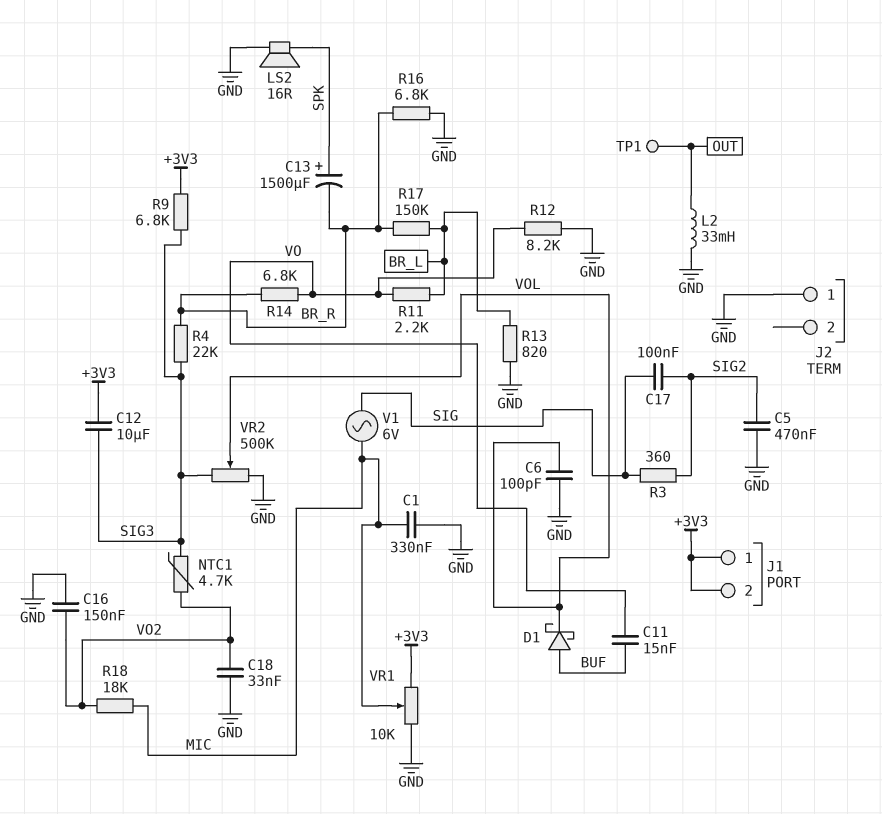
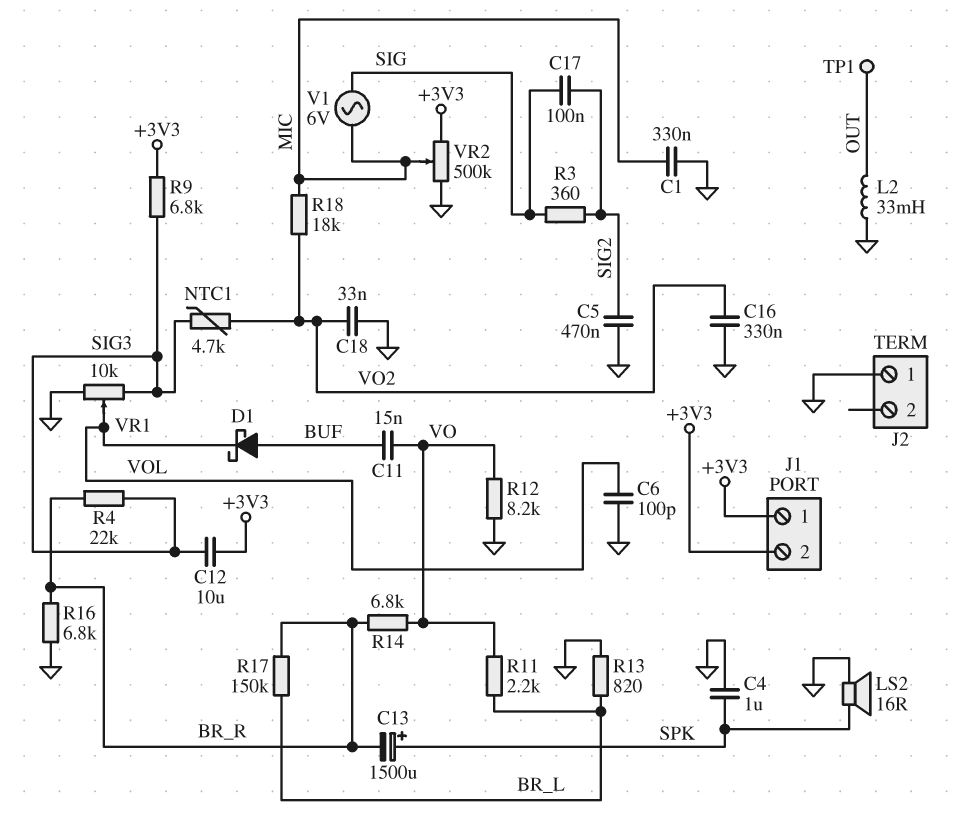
C4: none -> 1uF (GND, SPK)
C16: 150nF (GND, VO2) -> 330nF (GND, VO2)
VR1: 10k (+3V3, GND, wiper MIC) -> 10k (GND, SIG3, wiper VOL)
VR2: 500k (GND, SIG3, wiper VOL) -> 500k (+3V3, GND, wiper MIC)

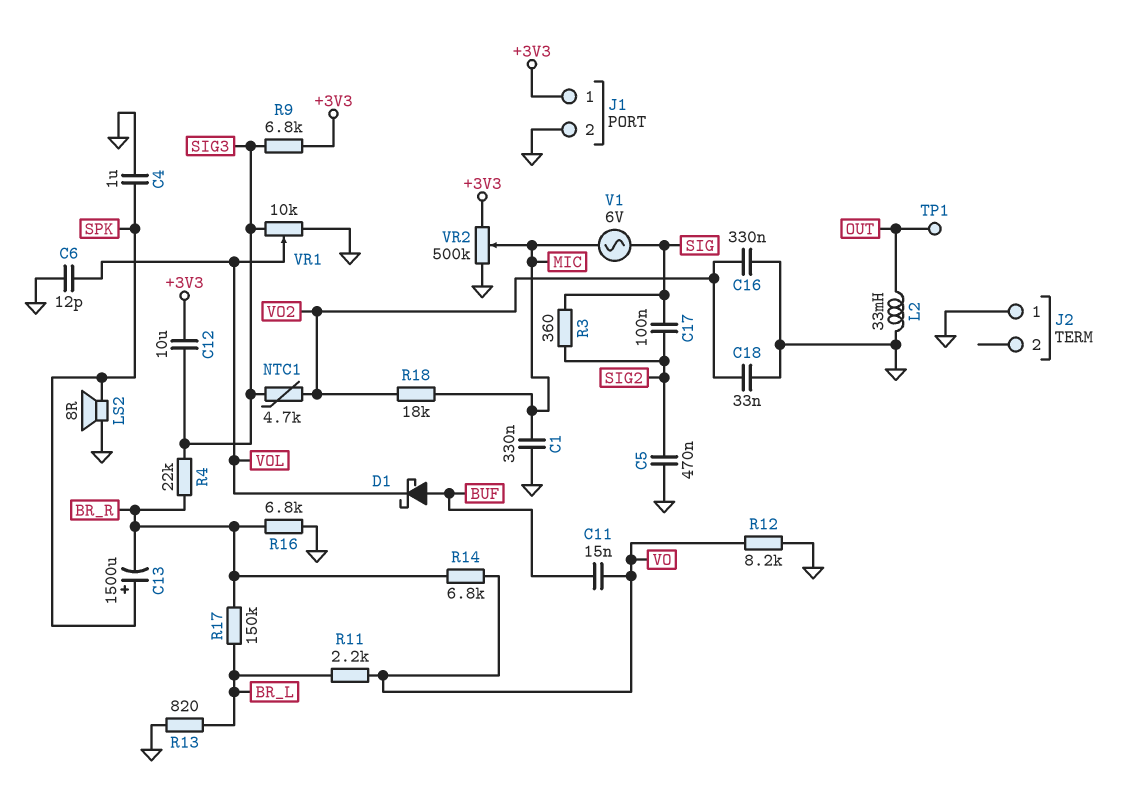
C6: 100pF (GND, VOL) -> 12pF (GND, VOL)
J1 pin 2: +3V3 -> GND
LS2: speaker 16R (GND, SPK) -> speaker 8R (GND, SPK)

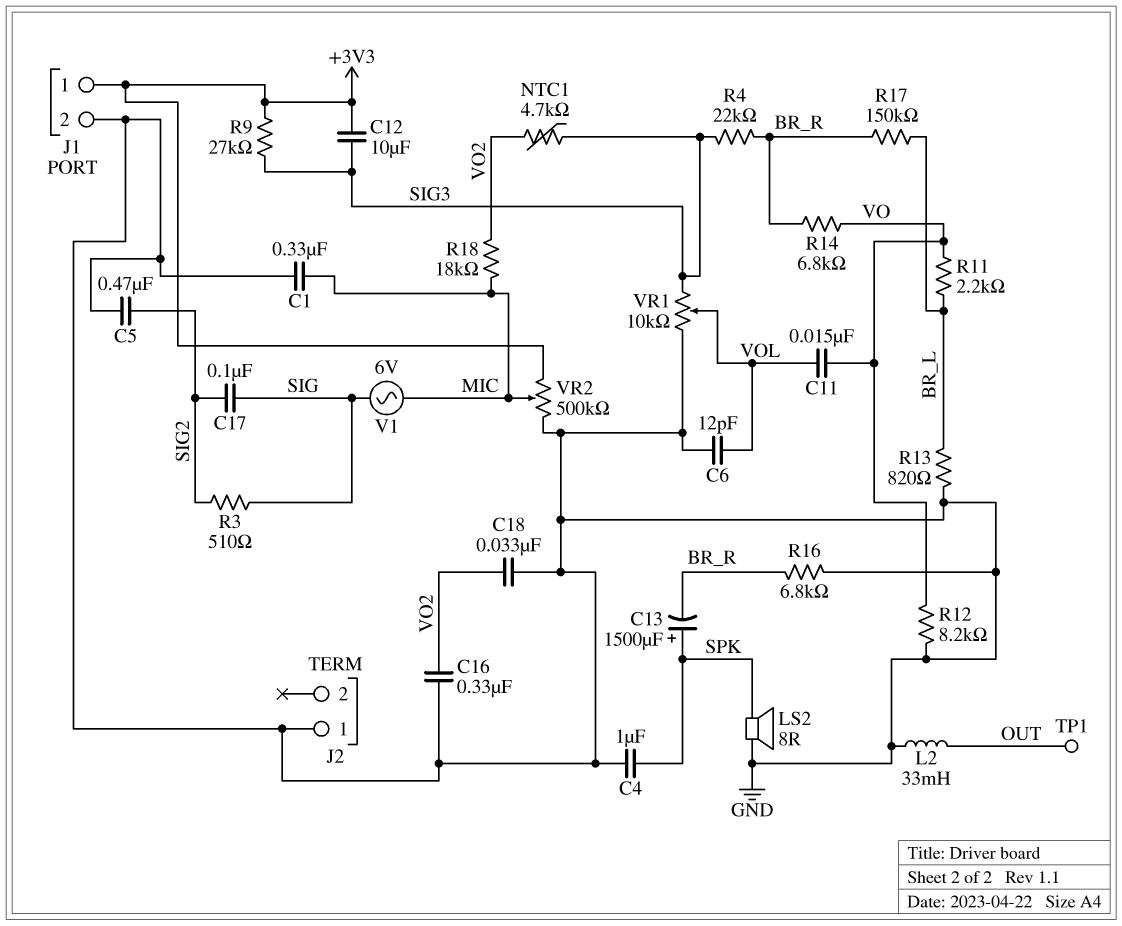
C11: 15nF (BUF, VO) -> 15nF (VO, VOL)
D1: schottky (A BUF, K VOL) -> none
R3: 360 (SIG, SIG2) -> 510 (SIG, SIG2)
R9: 6.8k (+3V3, SIG3) -> 27k (+3V3, SIG3)

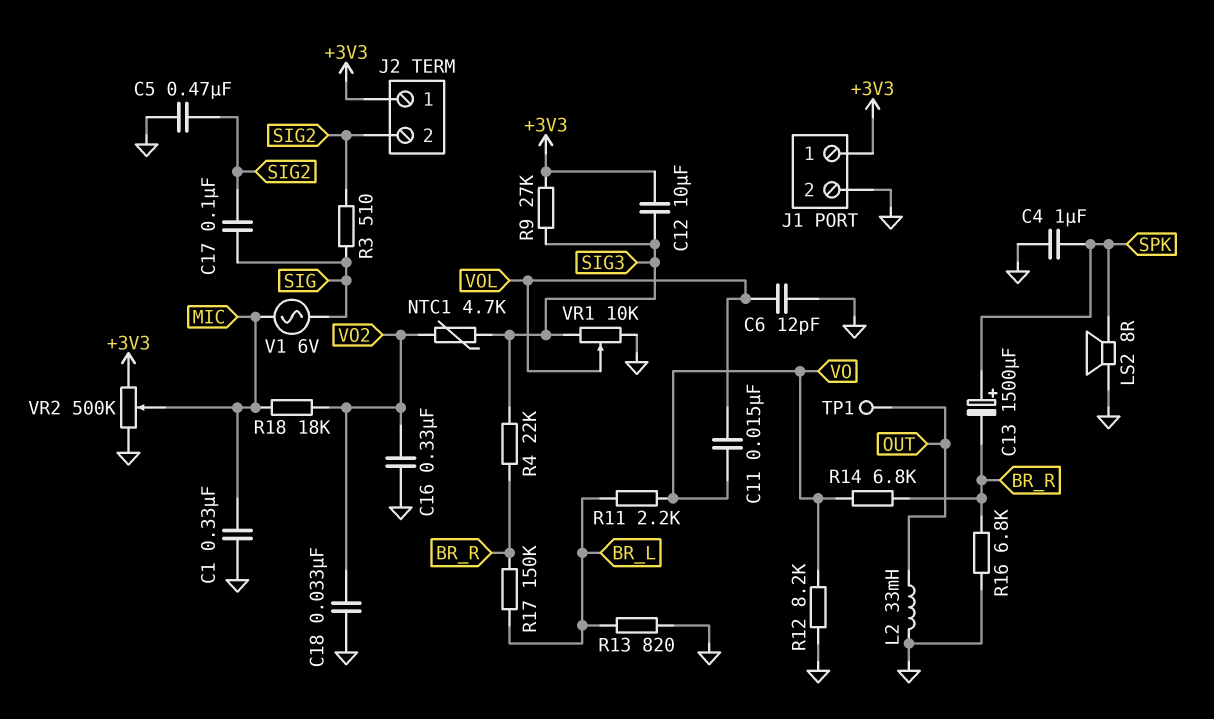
J2 pin 1: GND -> +3V3
J2 pin 2: none -> SIG2

